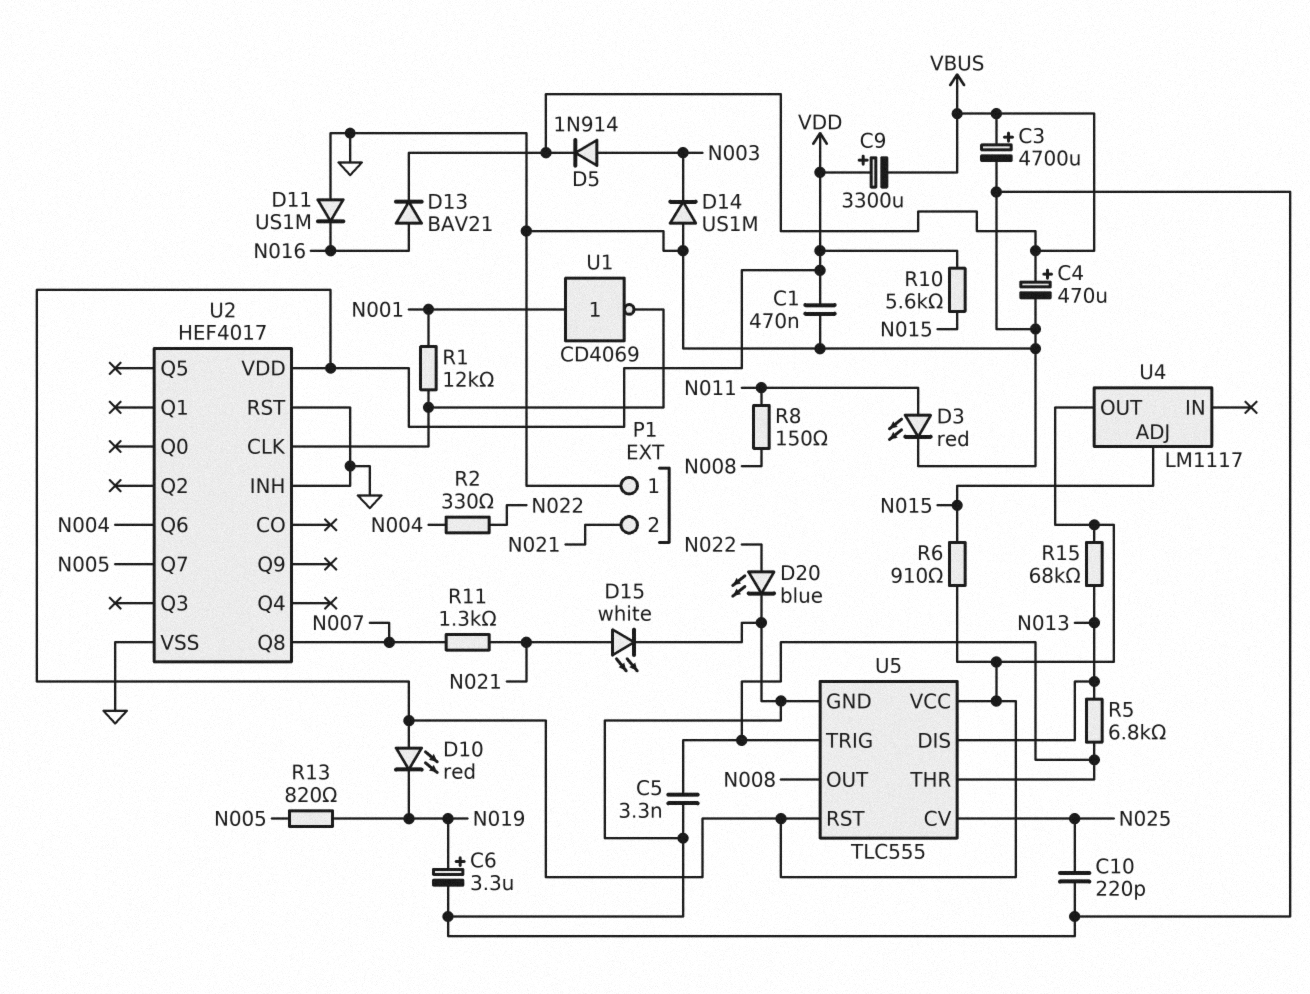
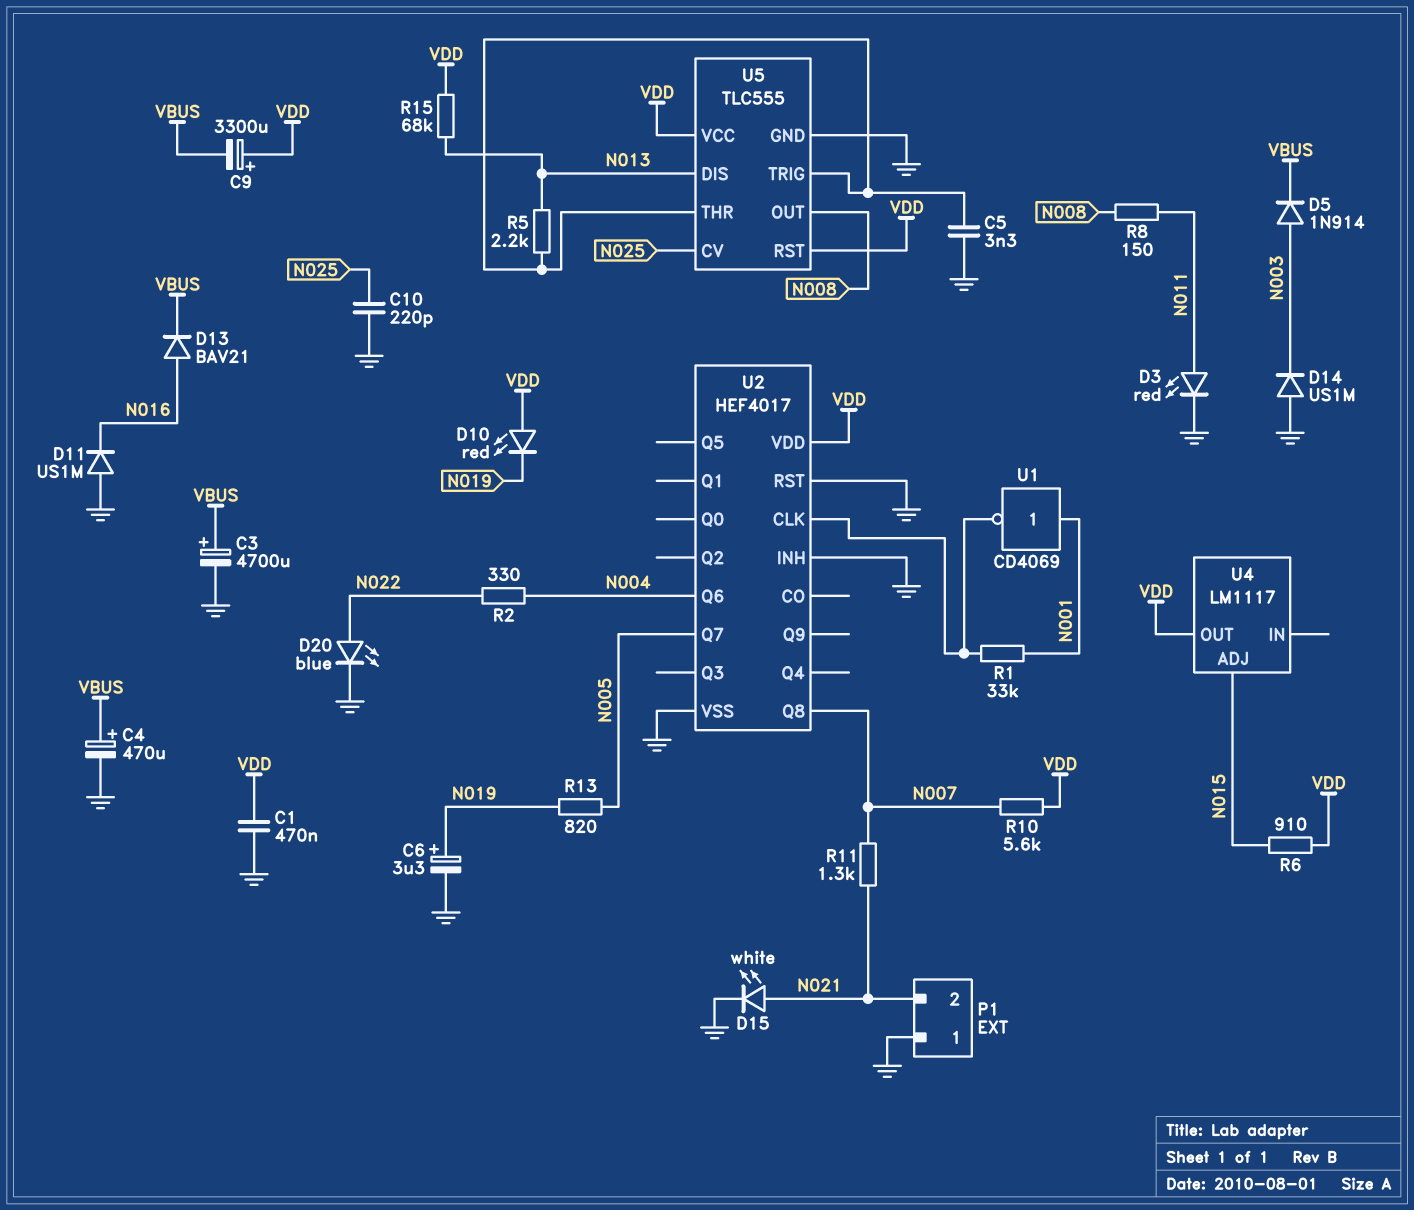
R1: 12k (N001, U2/CLK) -> 33k (N001, U2/CLK)
R5: 6.8k (N013, U5/THR) -> 2.2k (N013, U5/THR)
R10: 5.6k (N015, VDD) -> 5.6k (N007, VDD)

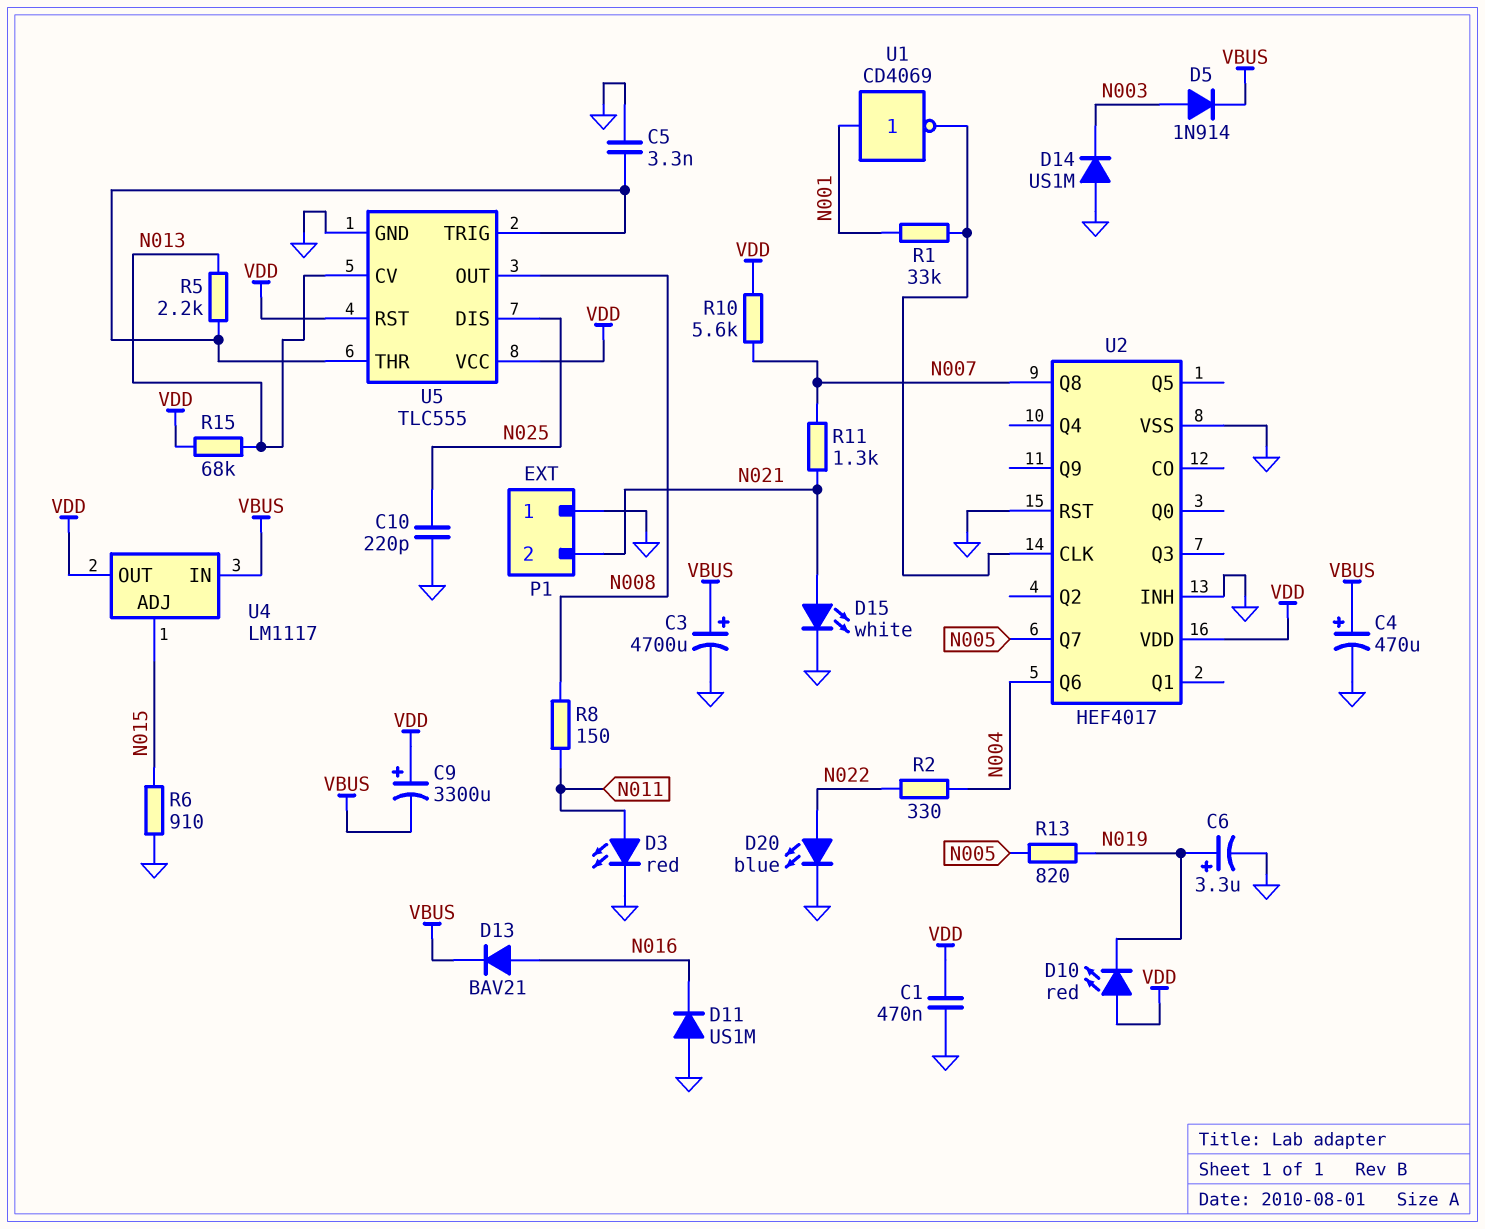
R6: 910 (N015, VDD) -> 910 (GND, N015)
U4 pin IN: none -> VBUS
U5 pin CV: N025 -> N013
U5 pin DIS: N013 -> N025

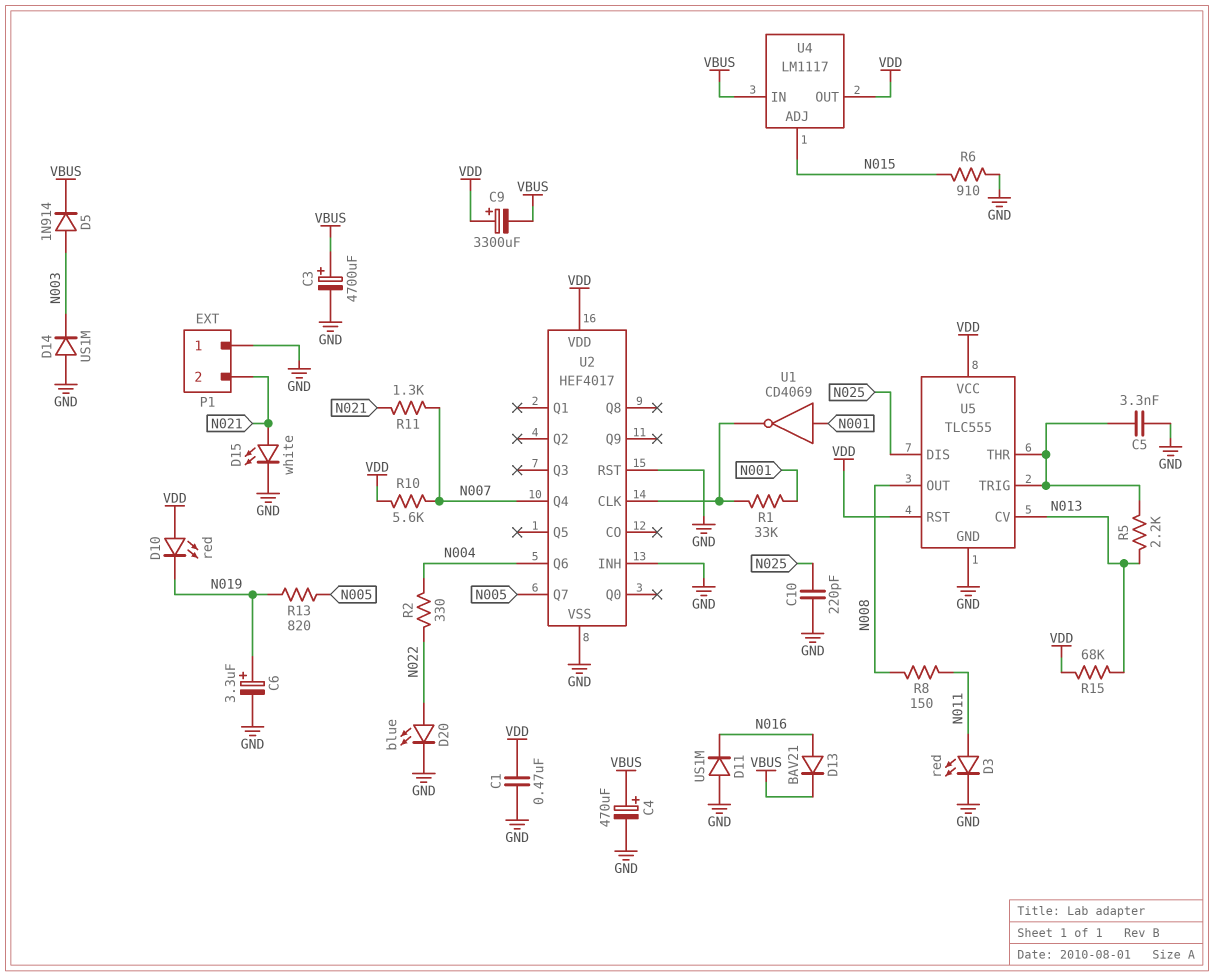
U2 pin Q4: none -> N007
U2 pin Q8: N007 -> none

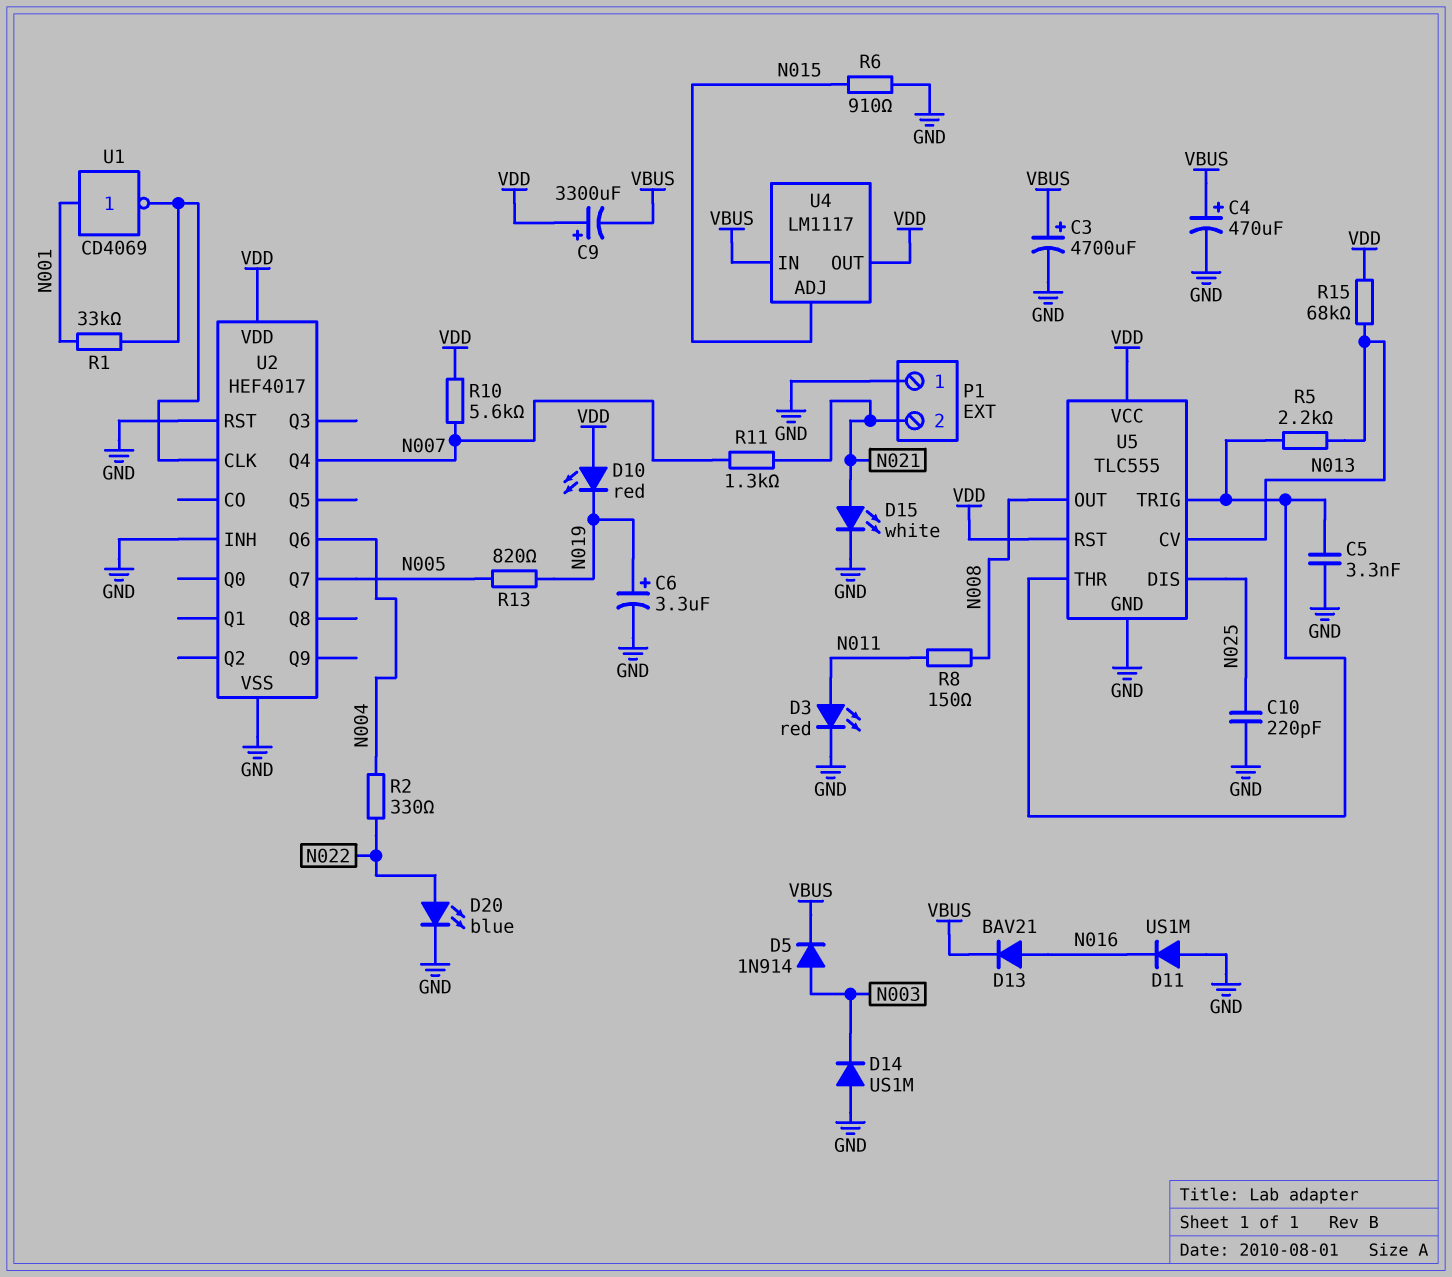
C1: 470nF (GND, VDD) -> none

